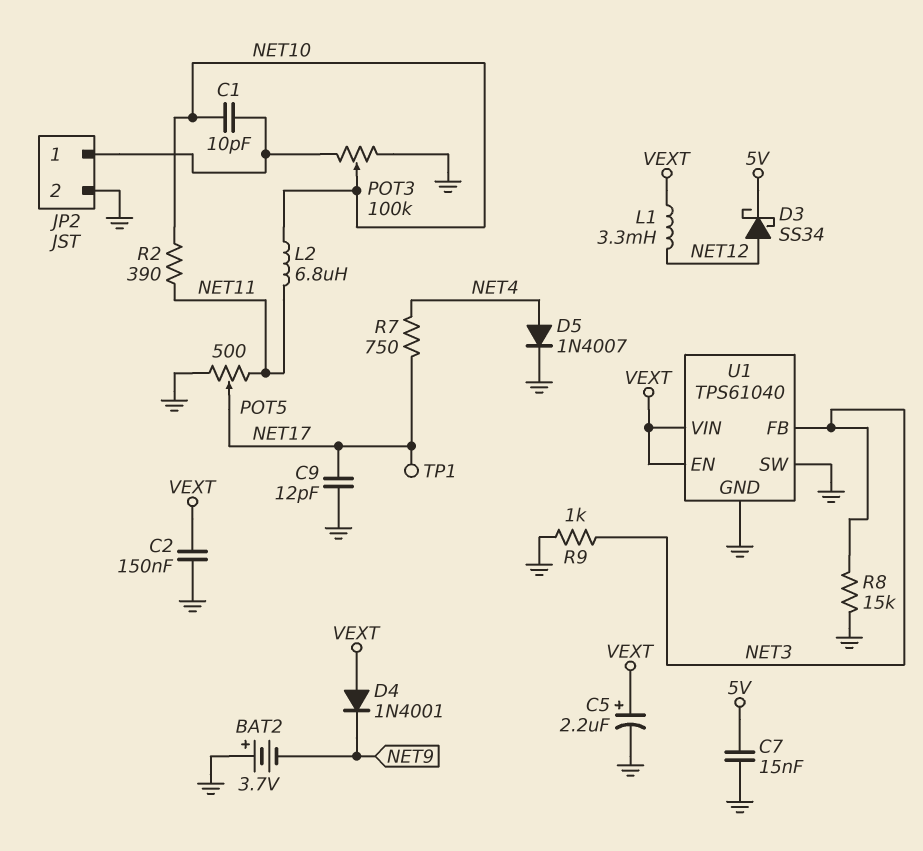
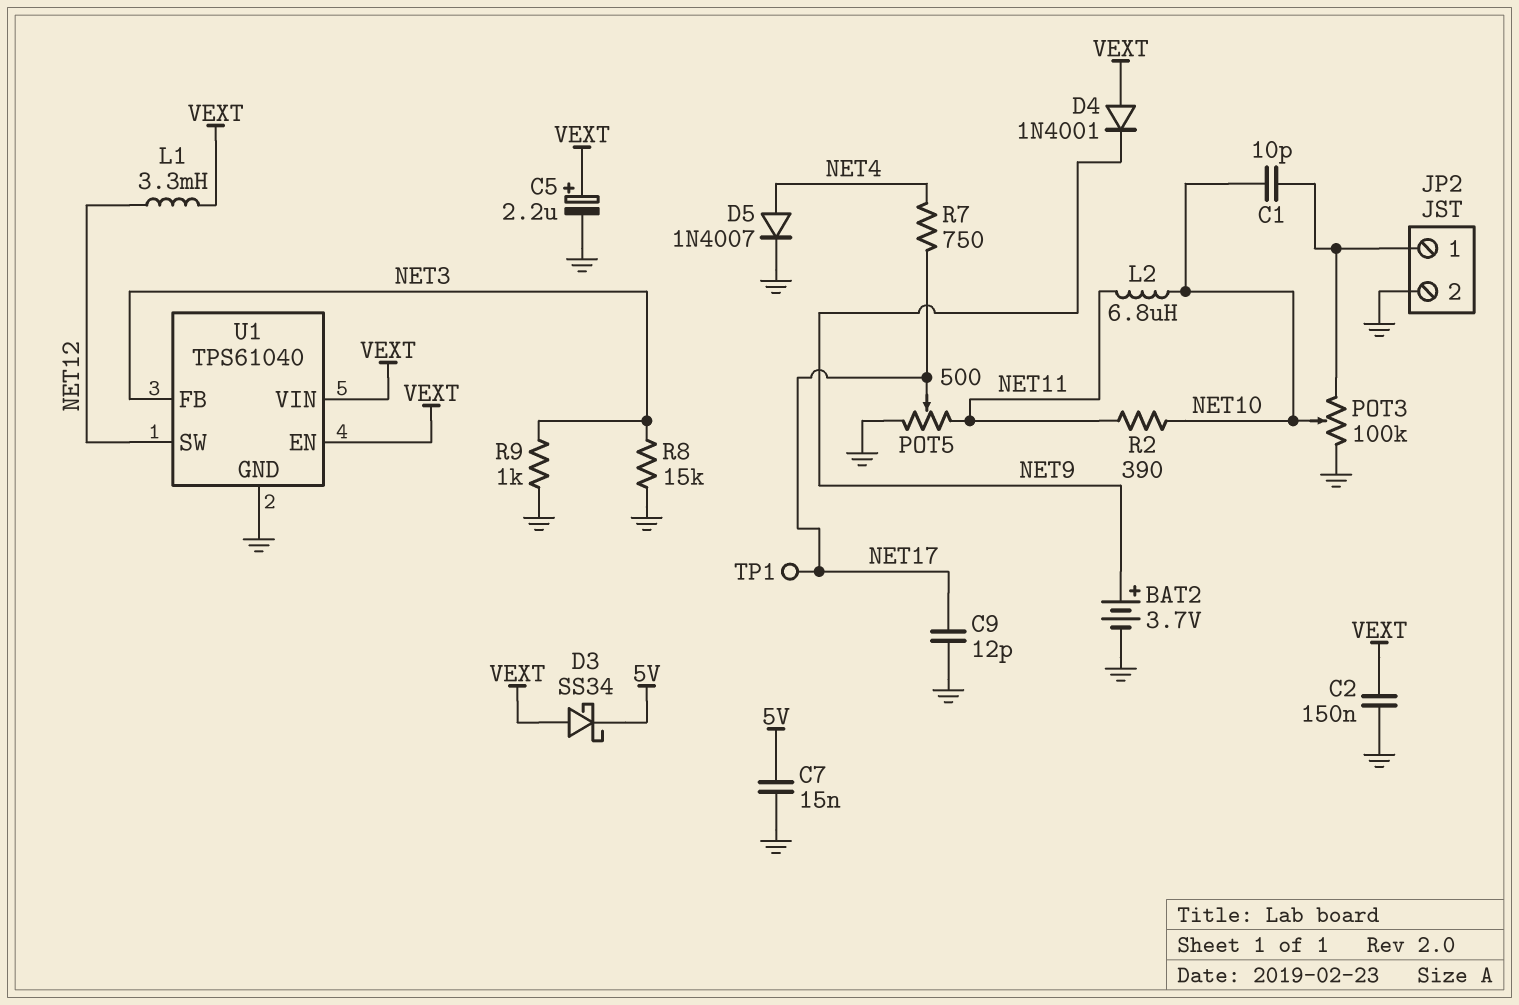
BAT2: 3.7V (plus GND, minus NET9) -> 3.7V (plus NET9, minus GND)
D3: schottky SS34 (A NET12, K 5V) -> schottky SS34 (A VEXT, K 5V)
U1 pin SW: GND -> NET12

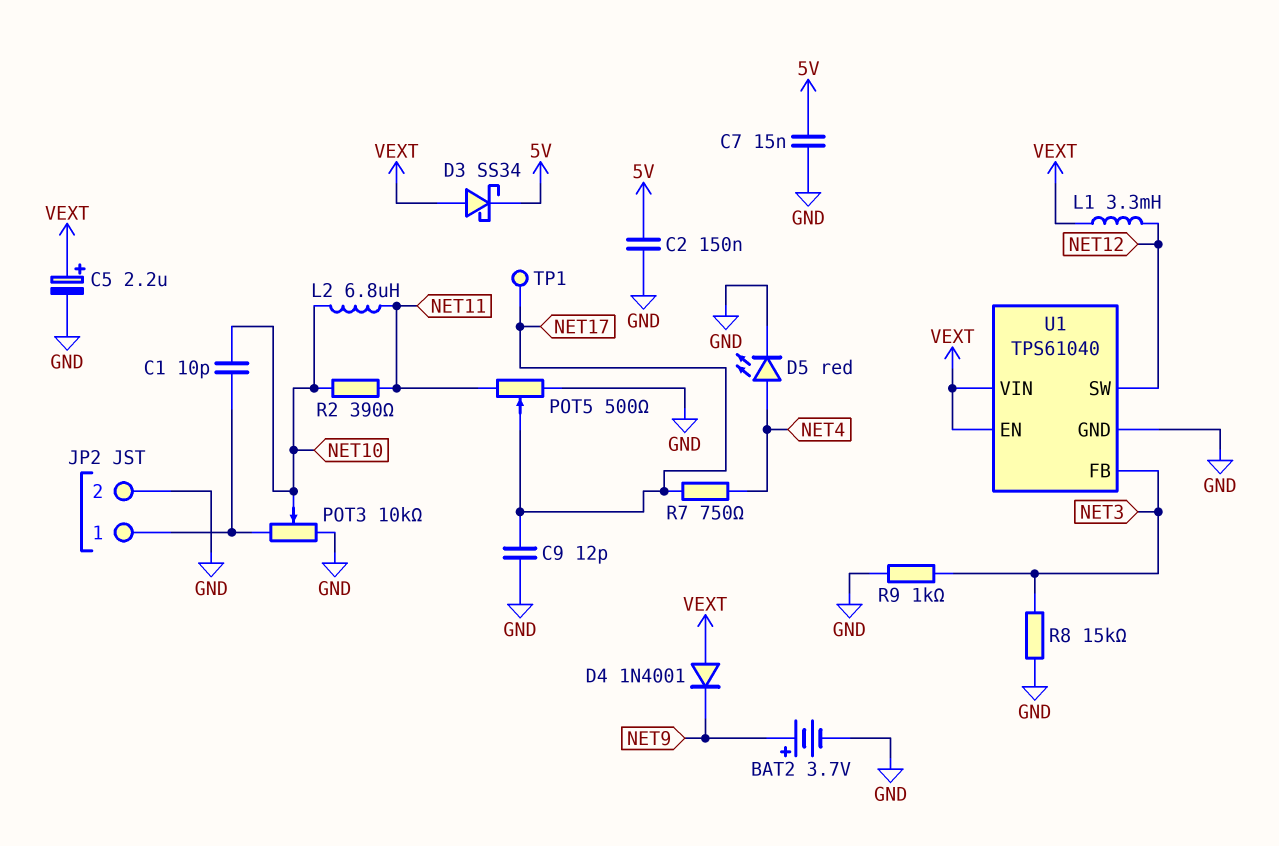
C2: 150nF (GND, VEXT) -> 150nF (5V, GND)
D5: diode 1N4007 (A NET4, K GND) -> LED red (A NET4, K GND)
POT3: 100k (GND, JP2/1, wiper NET10) -> 10k (GND, JP2/1, wiper NET10)

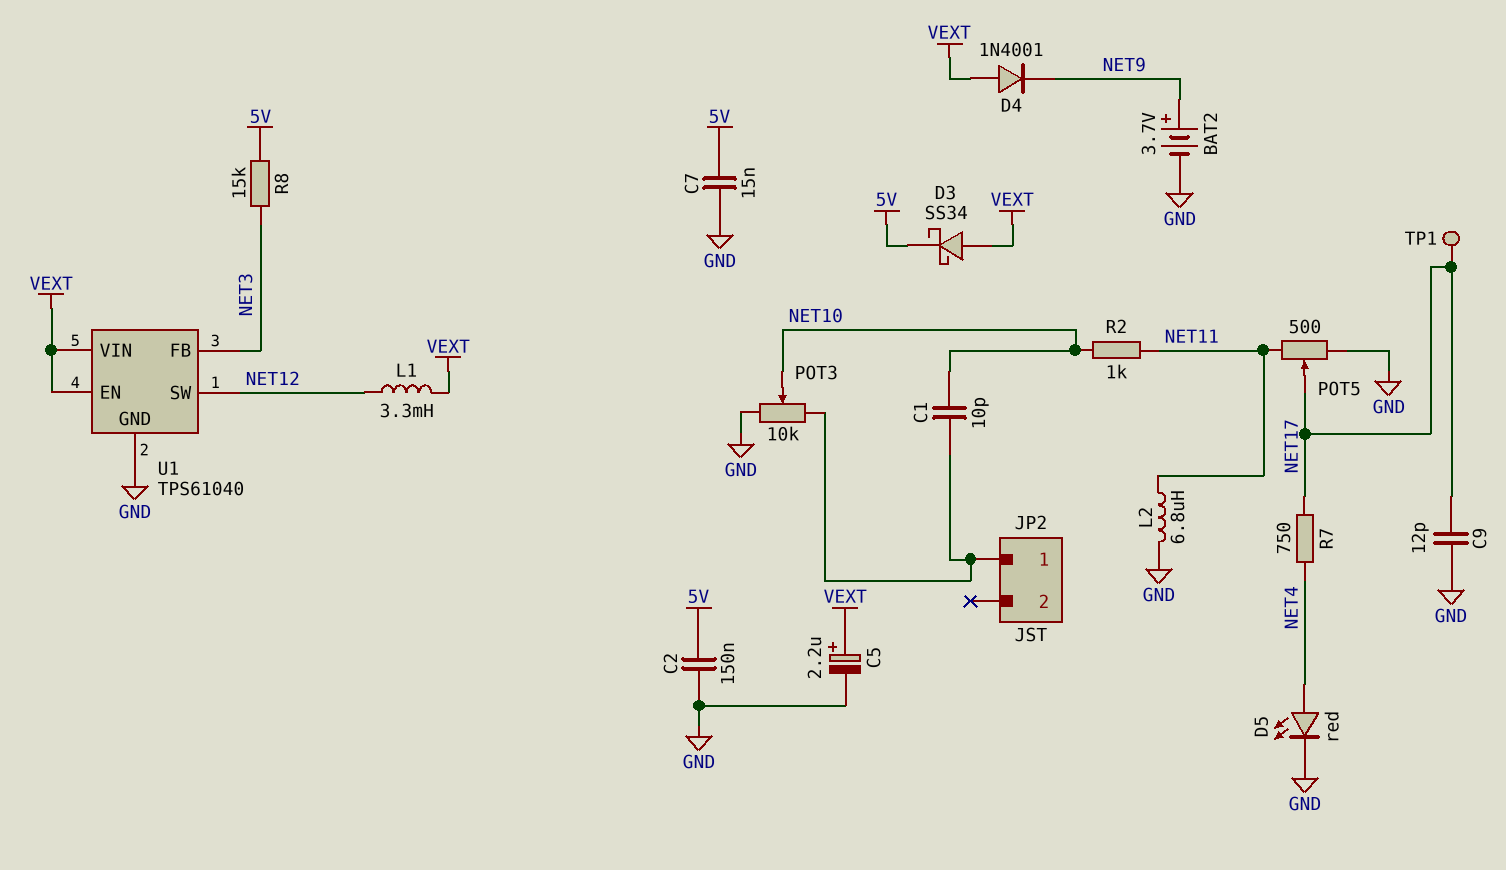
JP2 pin 2: GND -> none
L2: 6.8uH (NET10, NET11) -> 6.8uH (GND, NET11)
R2: 390 (NET10, NET11) -> 1k (NET10, NET11)
R8: 15k (GND, NET3) -> 15k (5V, NET3)
R9: 1k (GND, NET3) -> none

